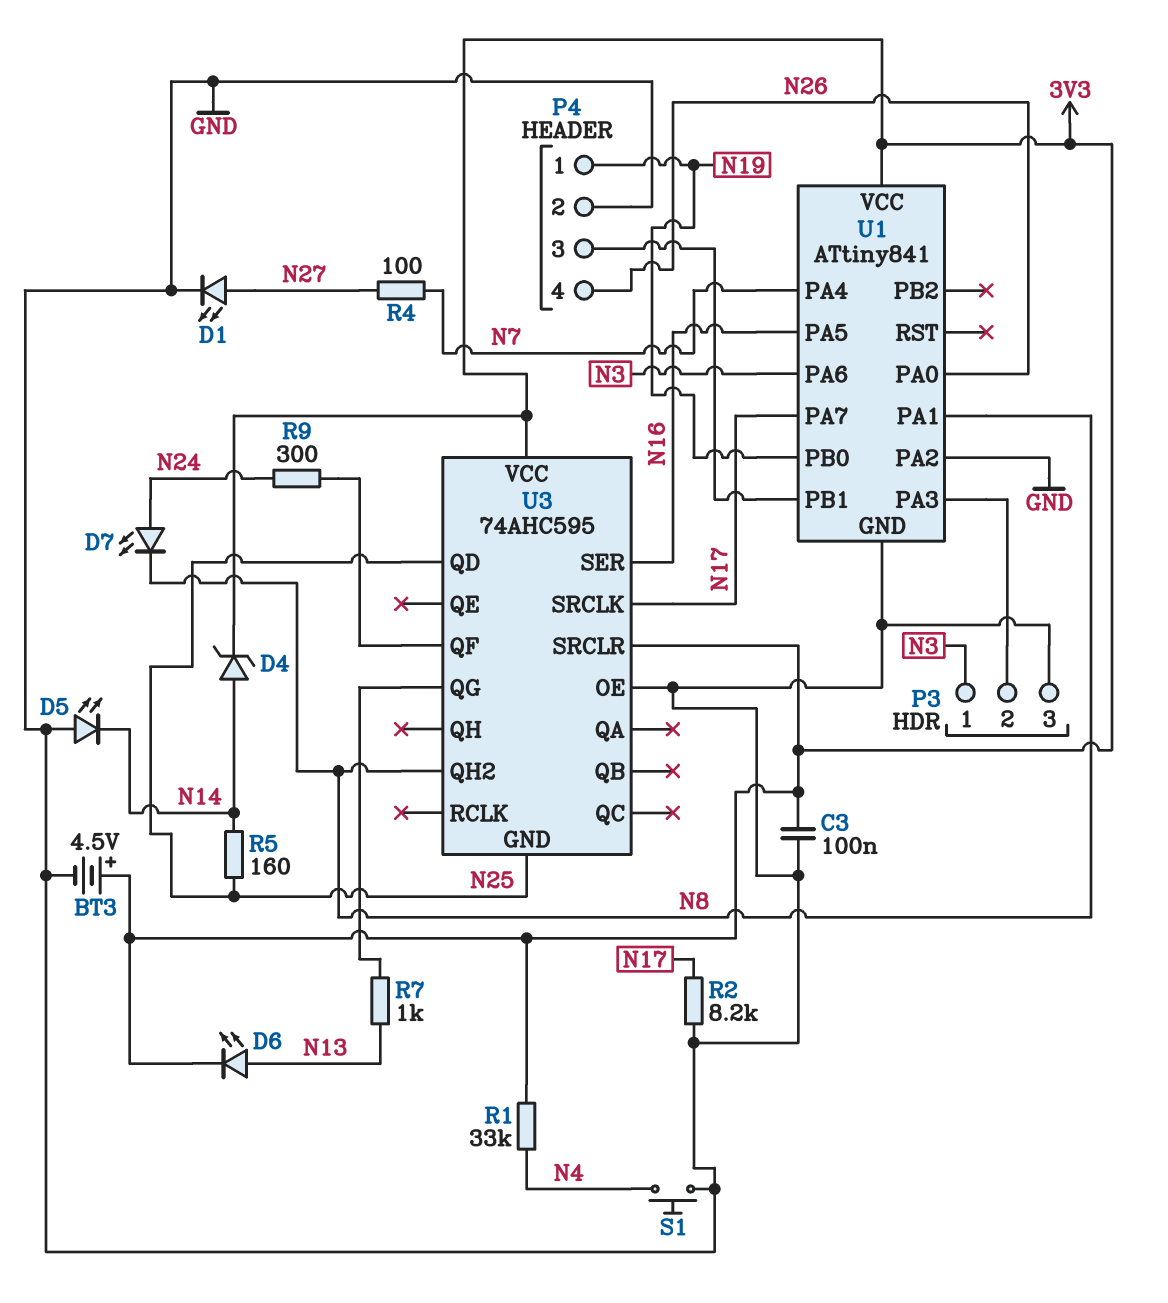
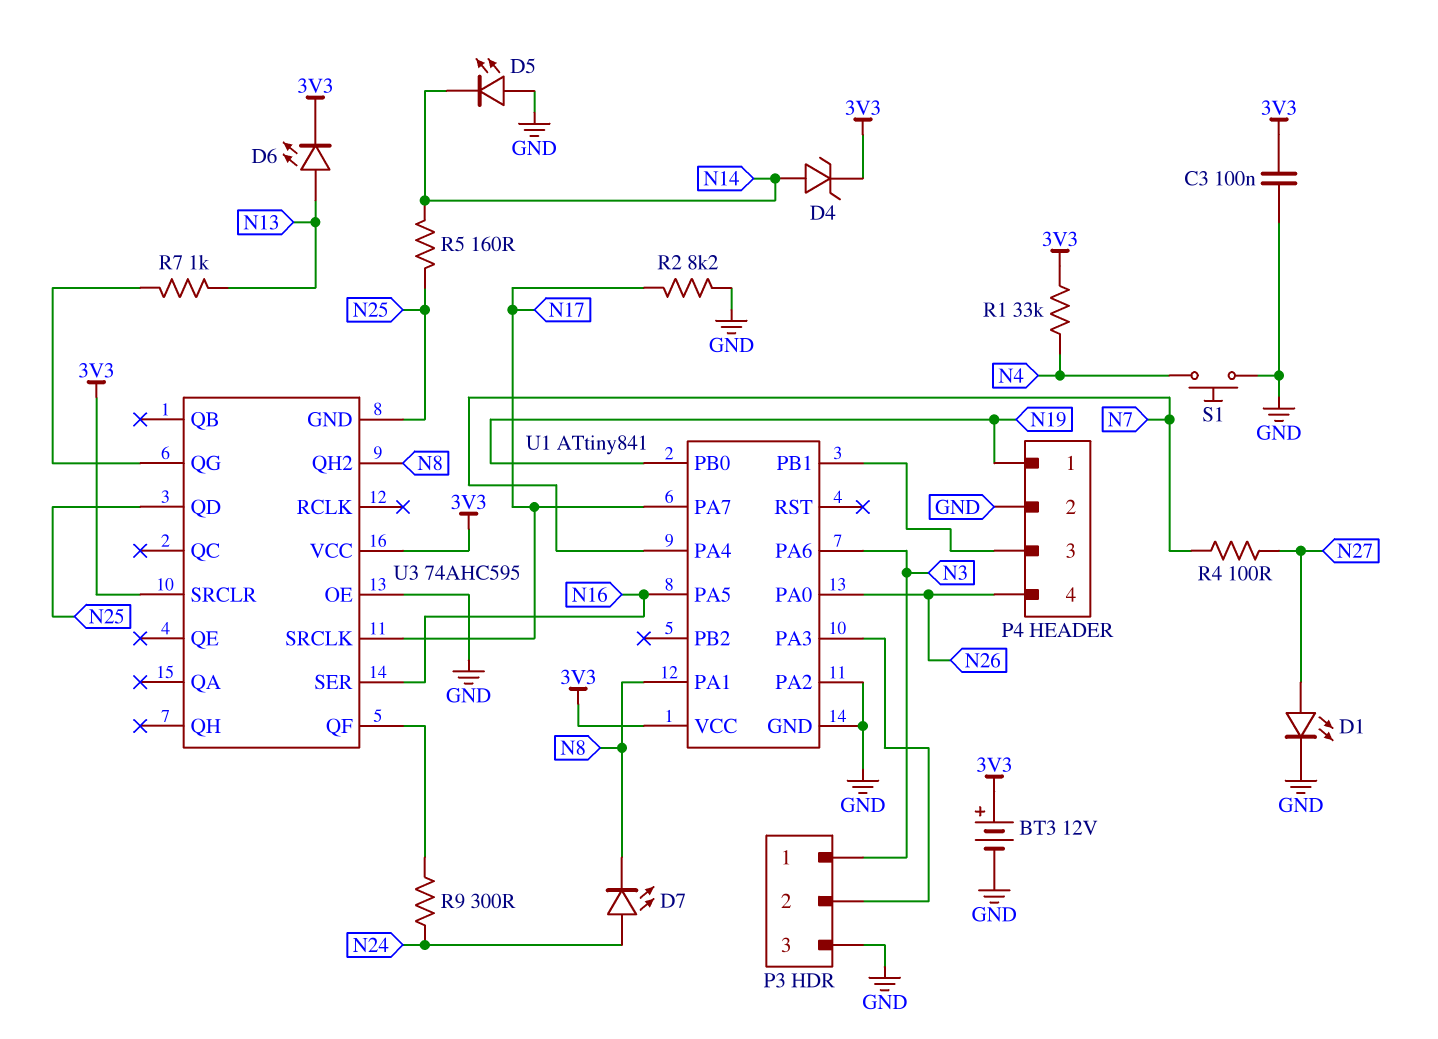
BT3: 4.5V (plus 3V3, minus GND) -> 12V (plus 3V3, minus GND)

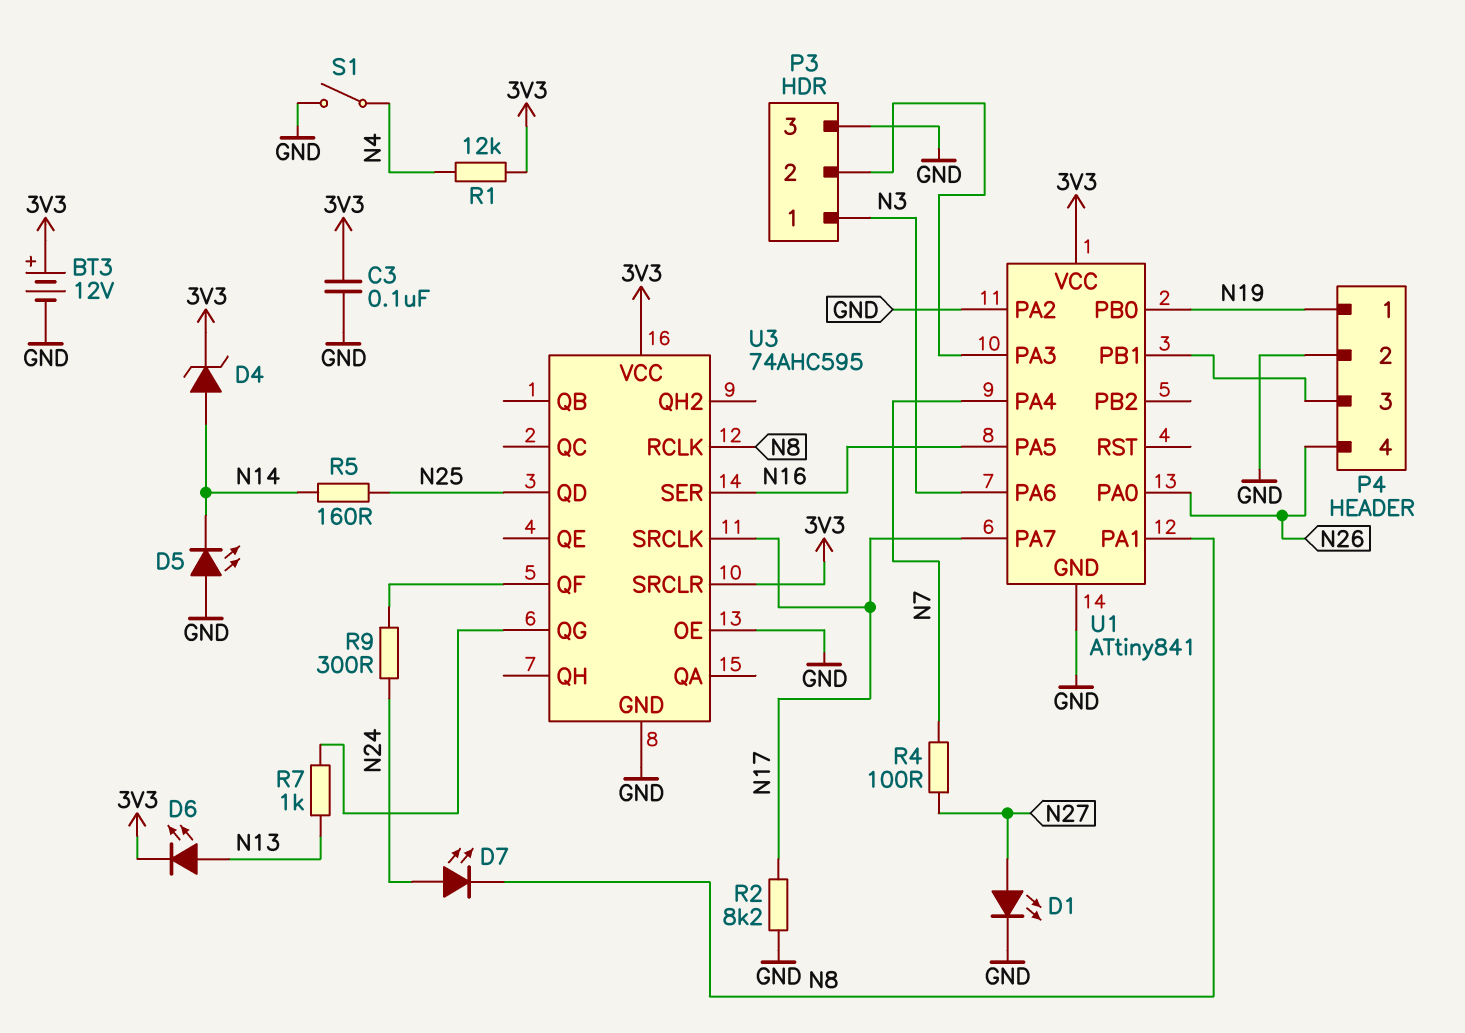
R1: 33k (3V3, N4) -> 12k (3V3, N4)
S1: button (GND, N4) -> switch (GND, N4)
U3 pin GND: N25 -> GND
U3 pin QH2: N8 -> none
U3 pin RCLK: none -> N8

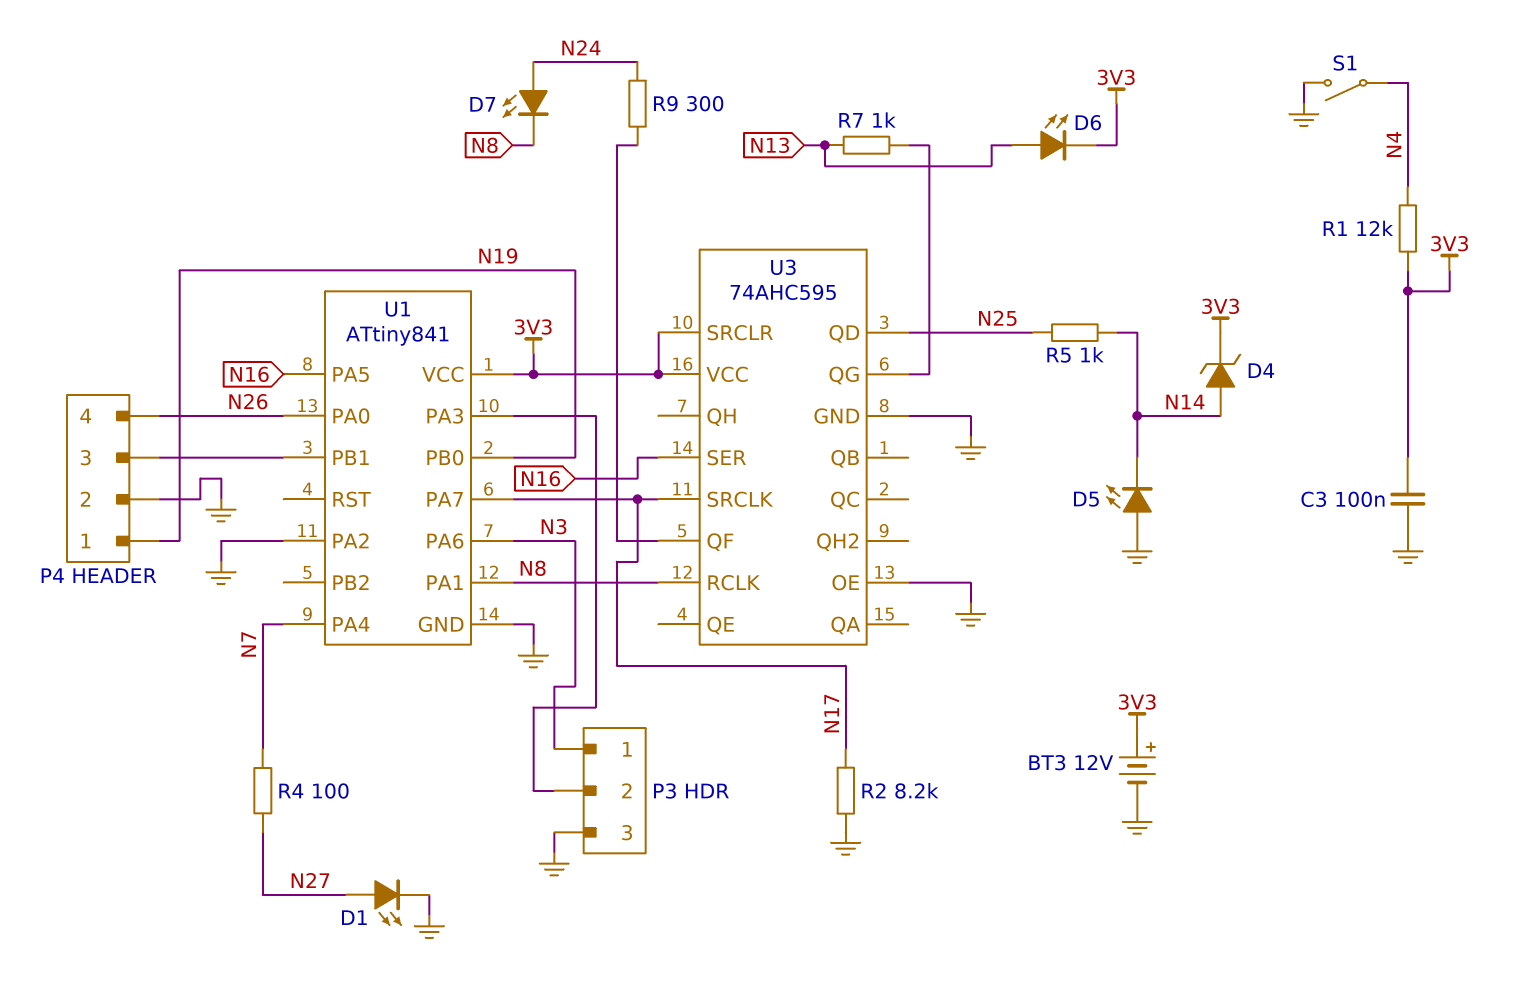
R5: 160 (N14, N25) -> 1k (N14, N25)

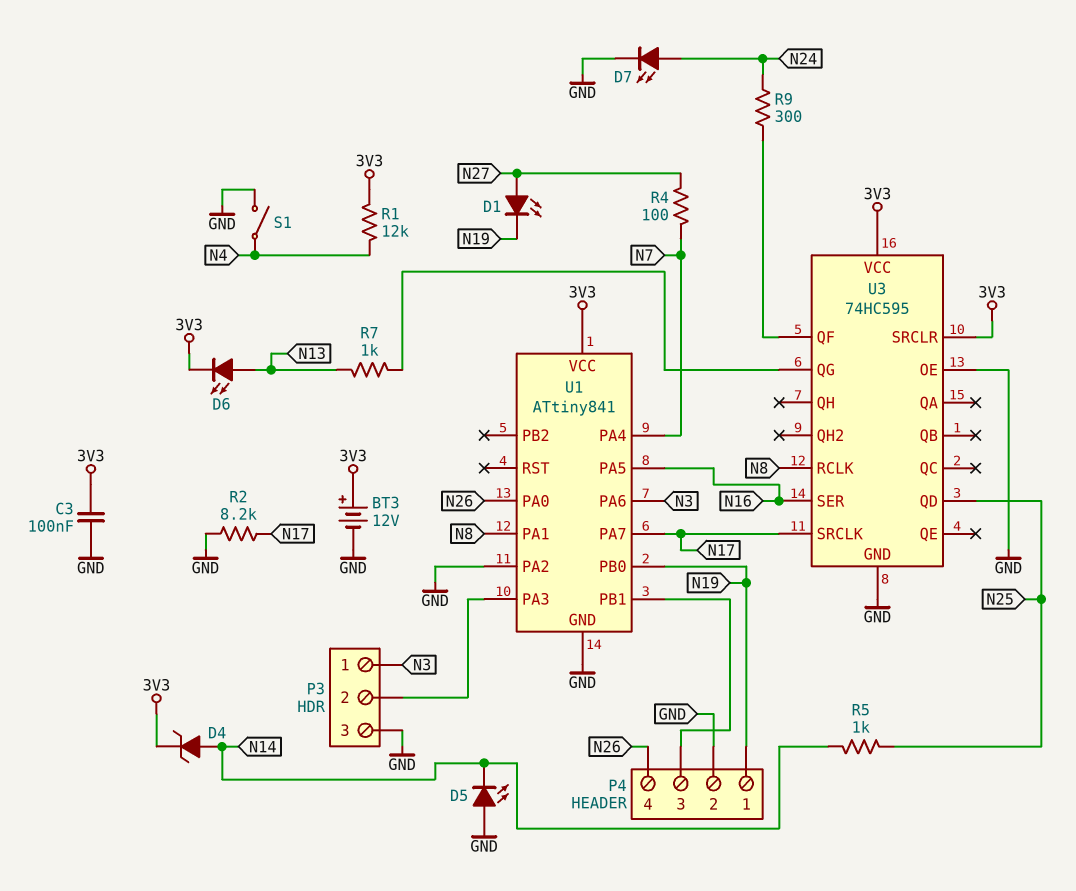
D1: LED (A N27, K GND) -> LED (A N27, K N19)
D7: LED (A N24, K N8) -> LED (A N24, K GND)
U3: 74AHC595 -> 74HC595

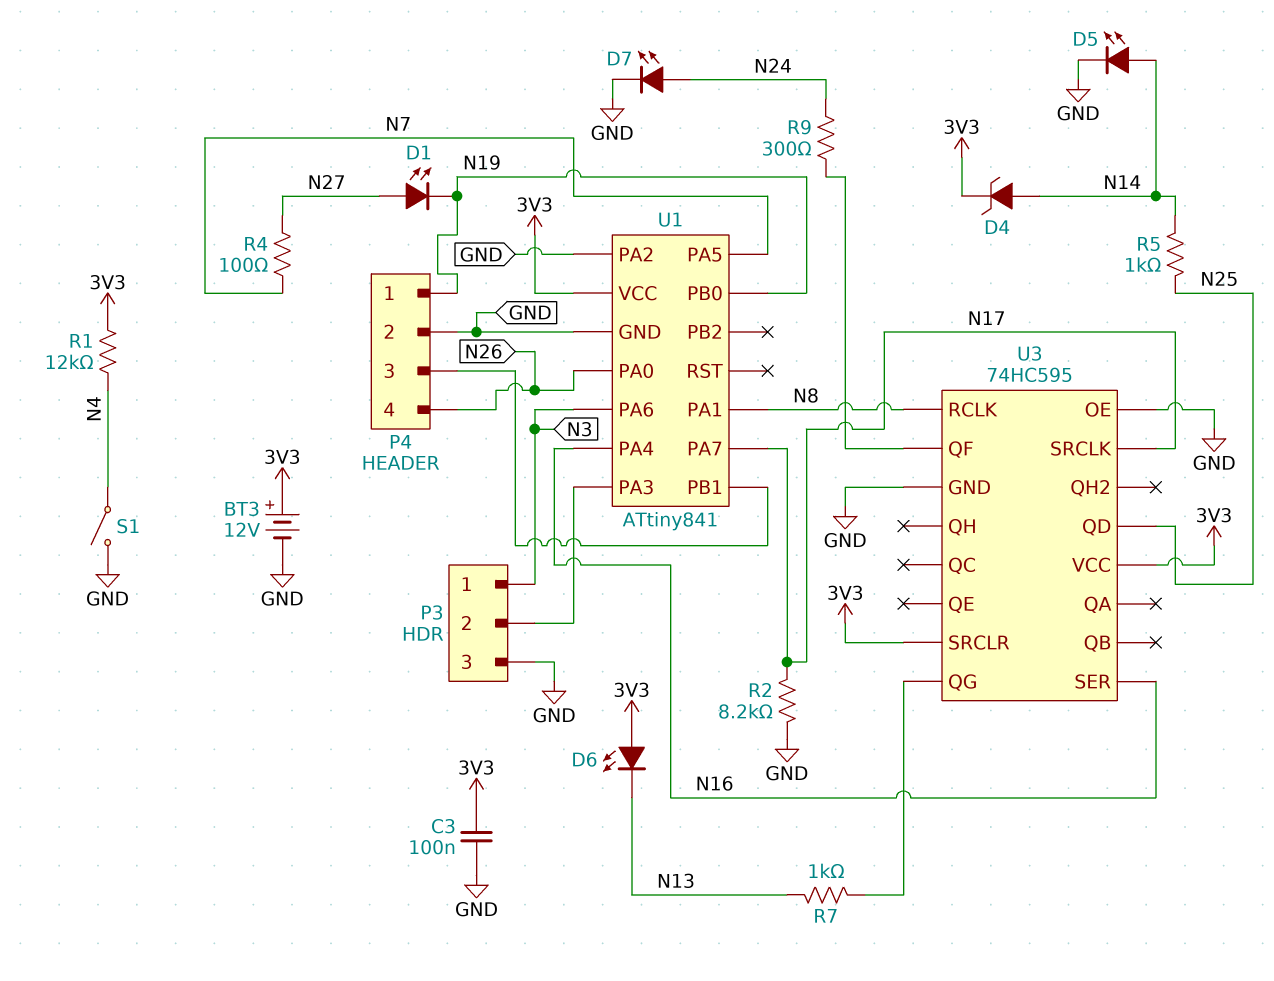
D5: LED (A GND, K N14) -> LED (A N14, K GND)
D6: LED (A N13, K 3V3) -> LED (A 3V3, K N13)
U1 pin PA4: N7 -> N16
U1 pin PA5: N16 -> N7

